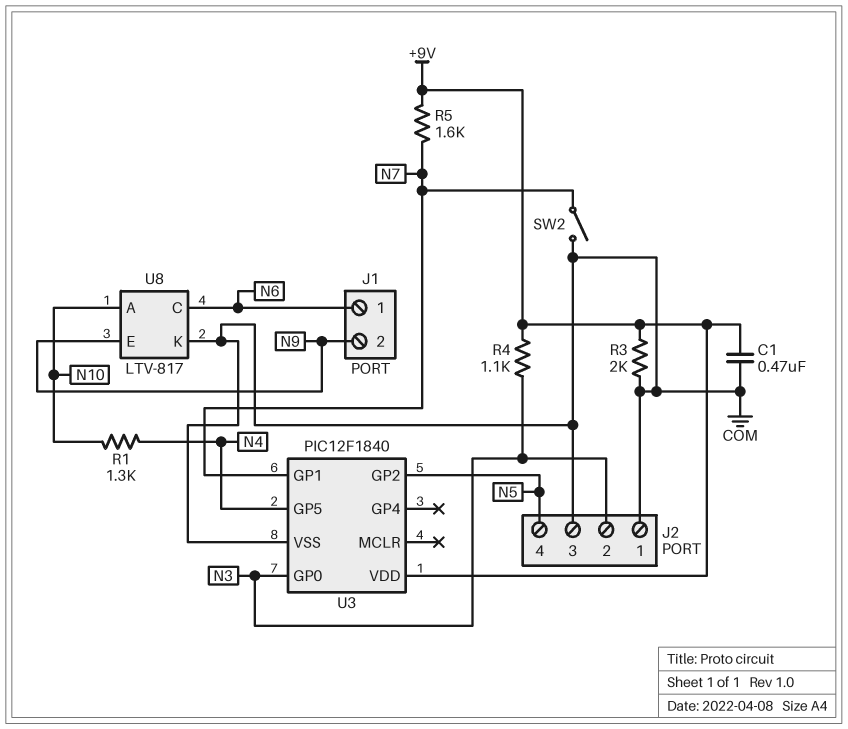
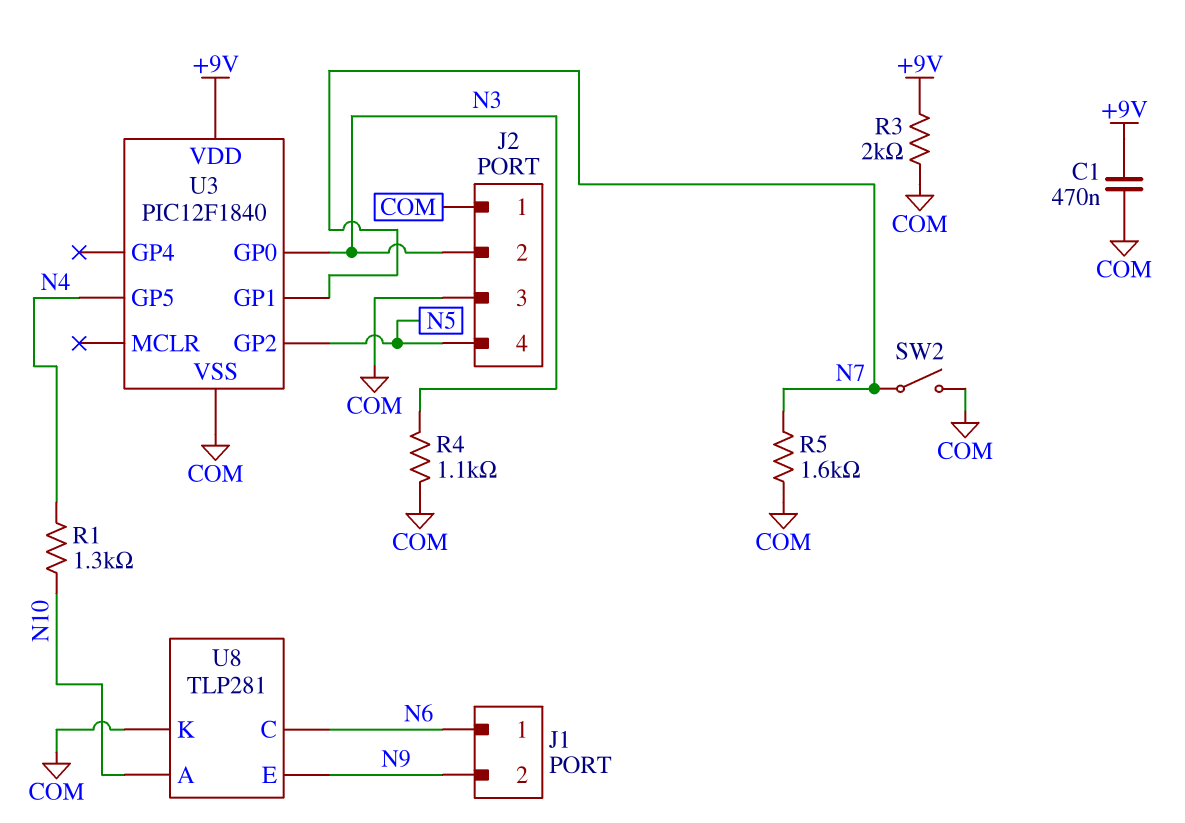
R4: 1.1k (+9V, N3) -> 1.1k (COM, N3)
R5: 1.6k (+9V, N7) -> 1.6k (COM, N7)
U8: LTV-817 -> TLP281

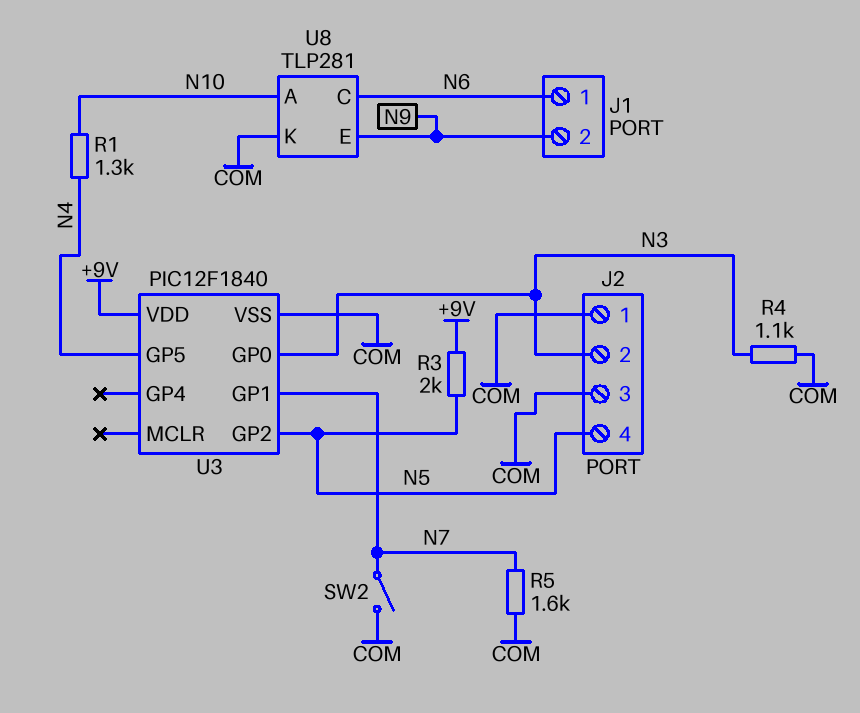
C1: 470nF (+9V, COM) -> none
R3: 2k (+9V, COM) -> 2k (+9V, N5)

